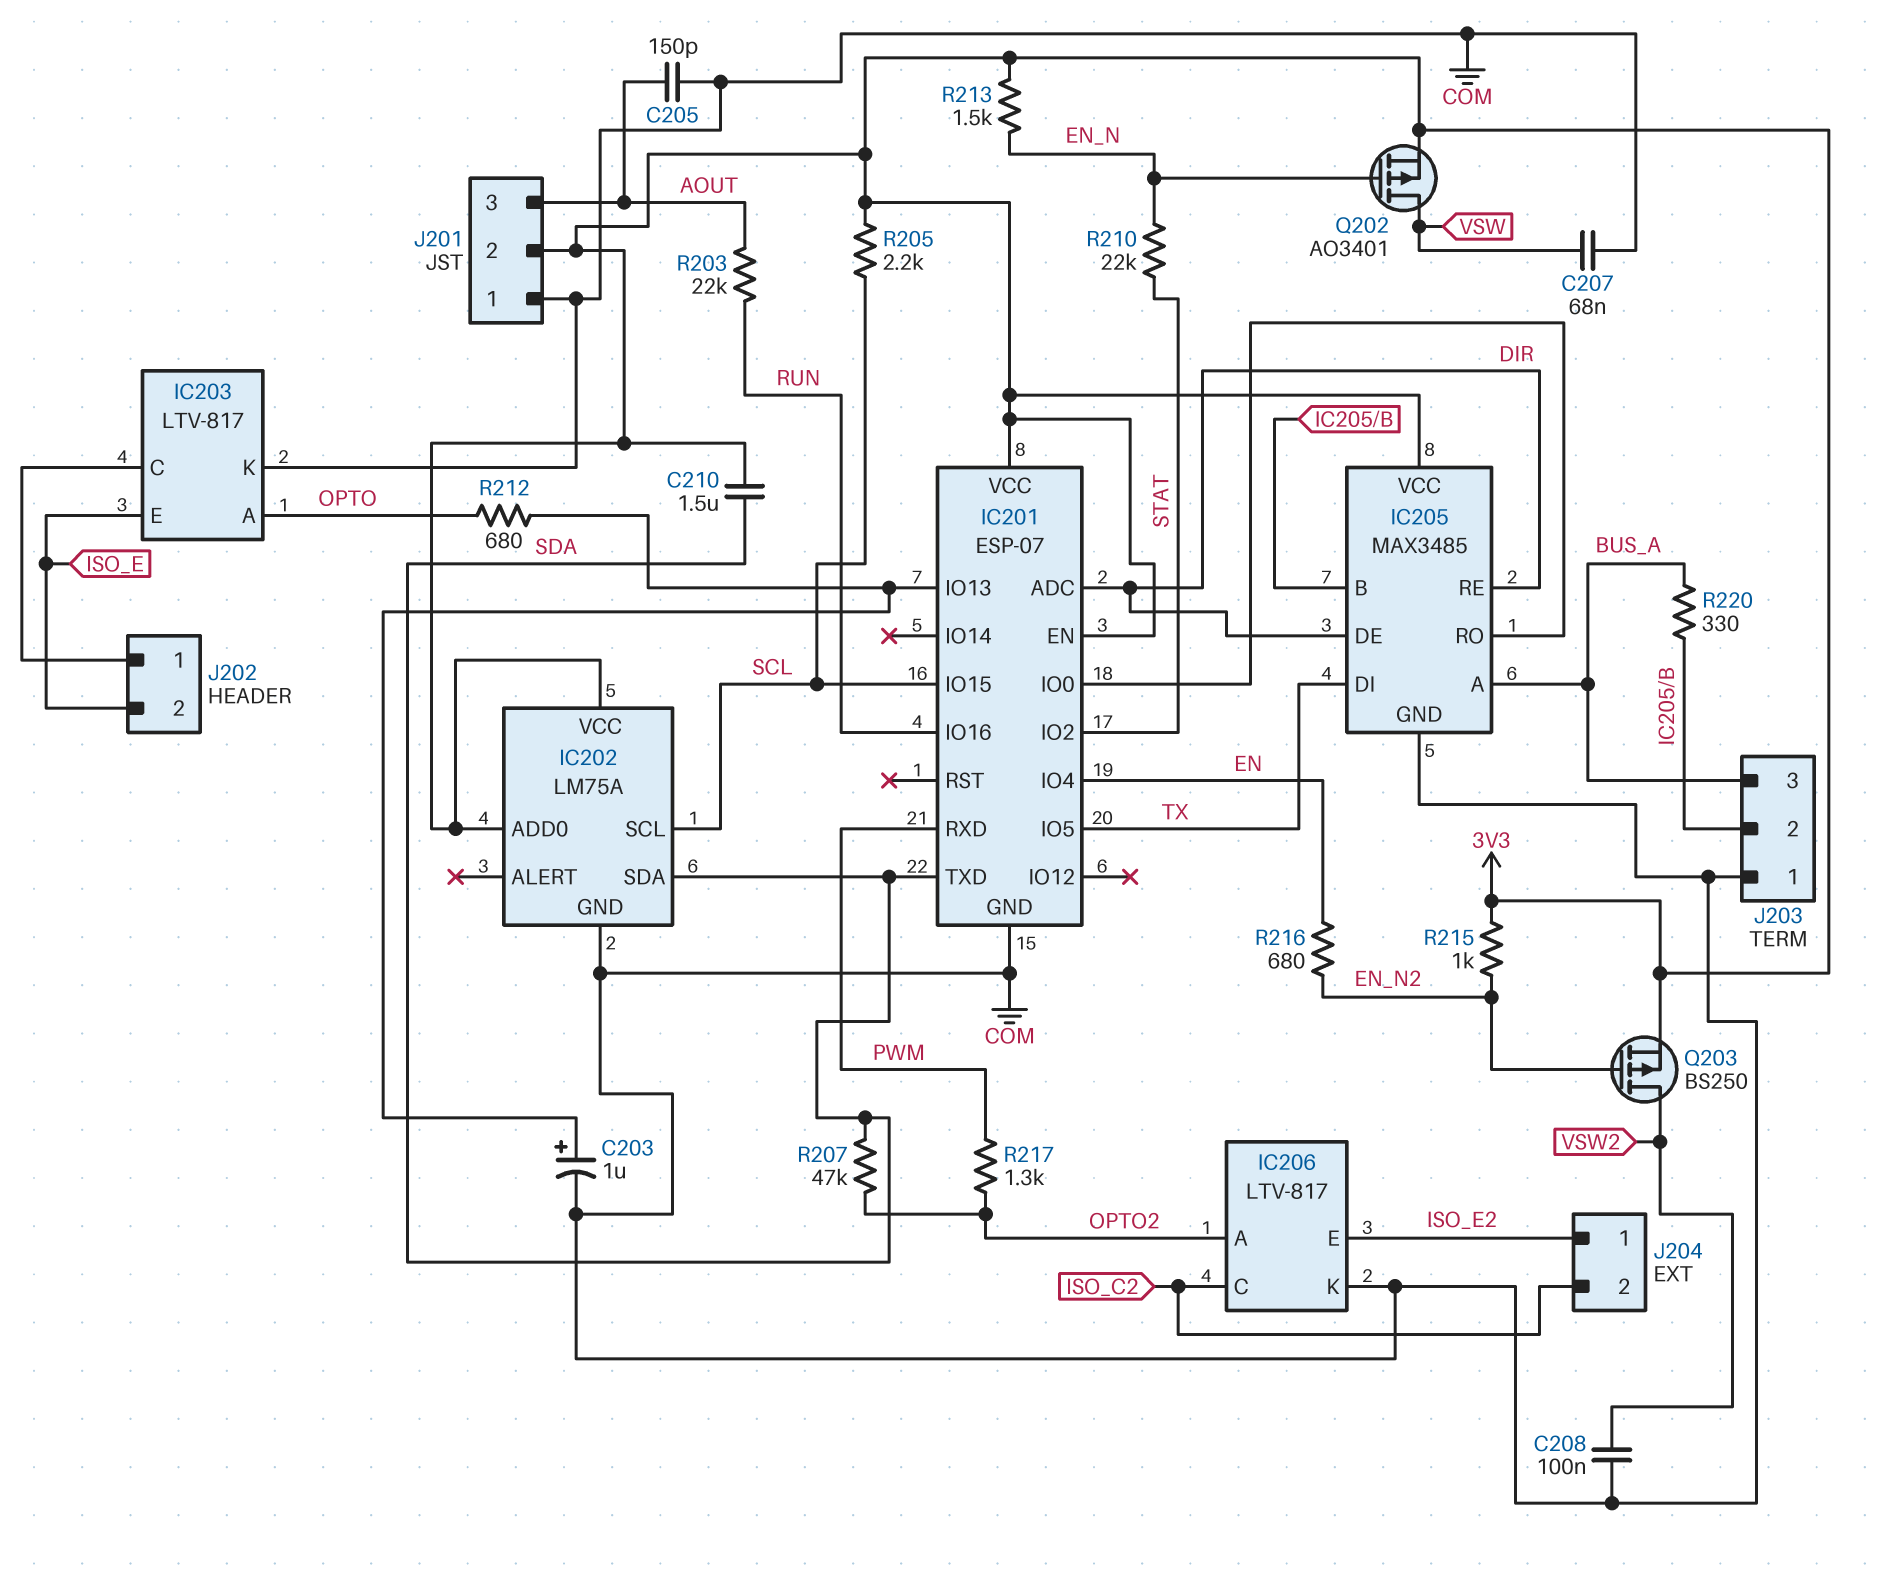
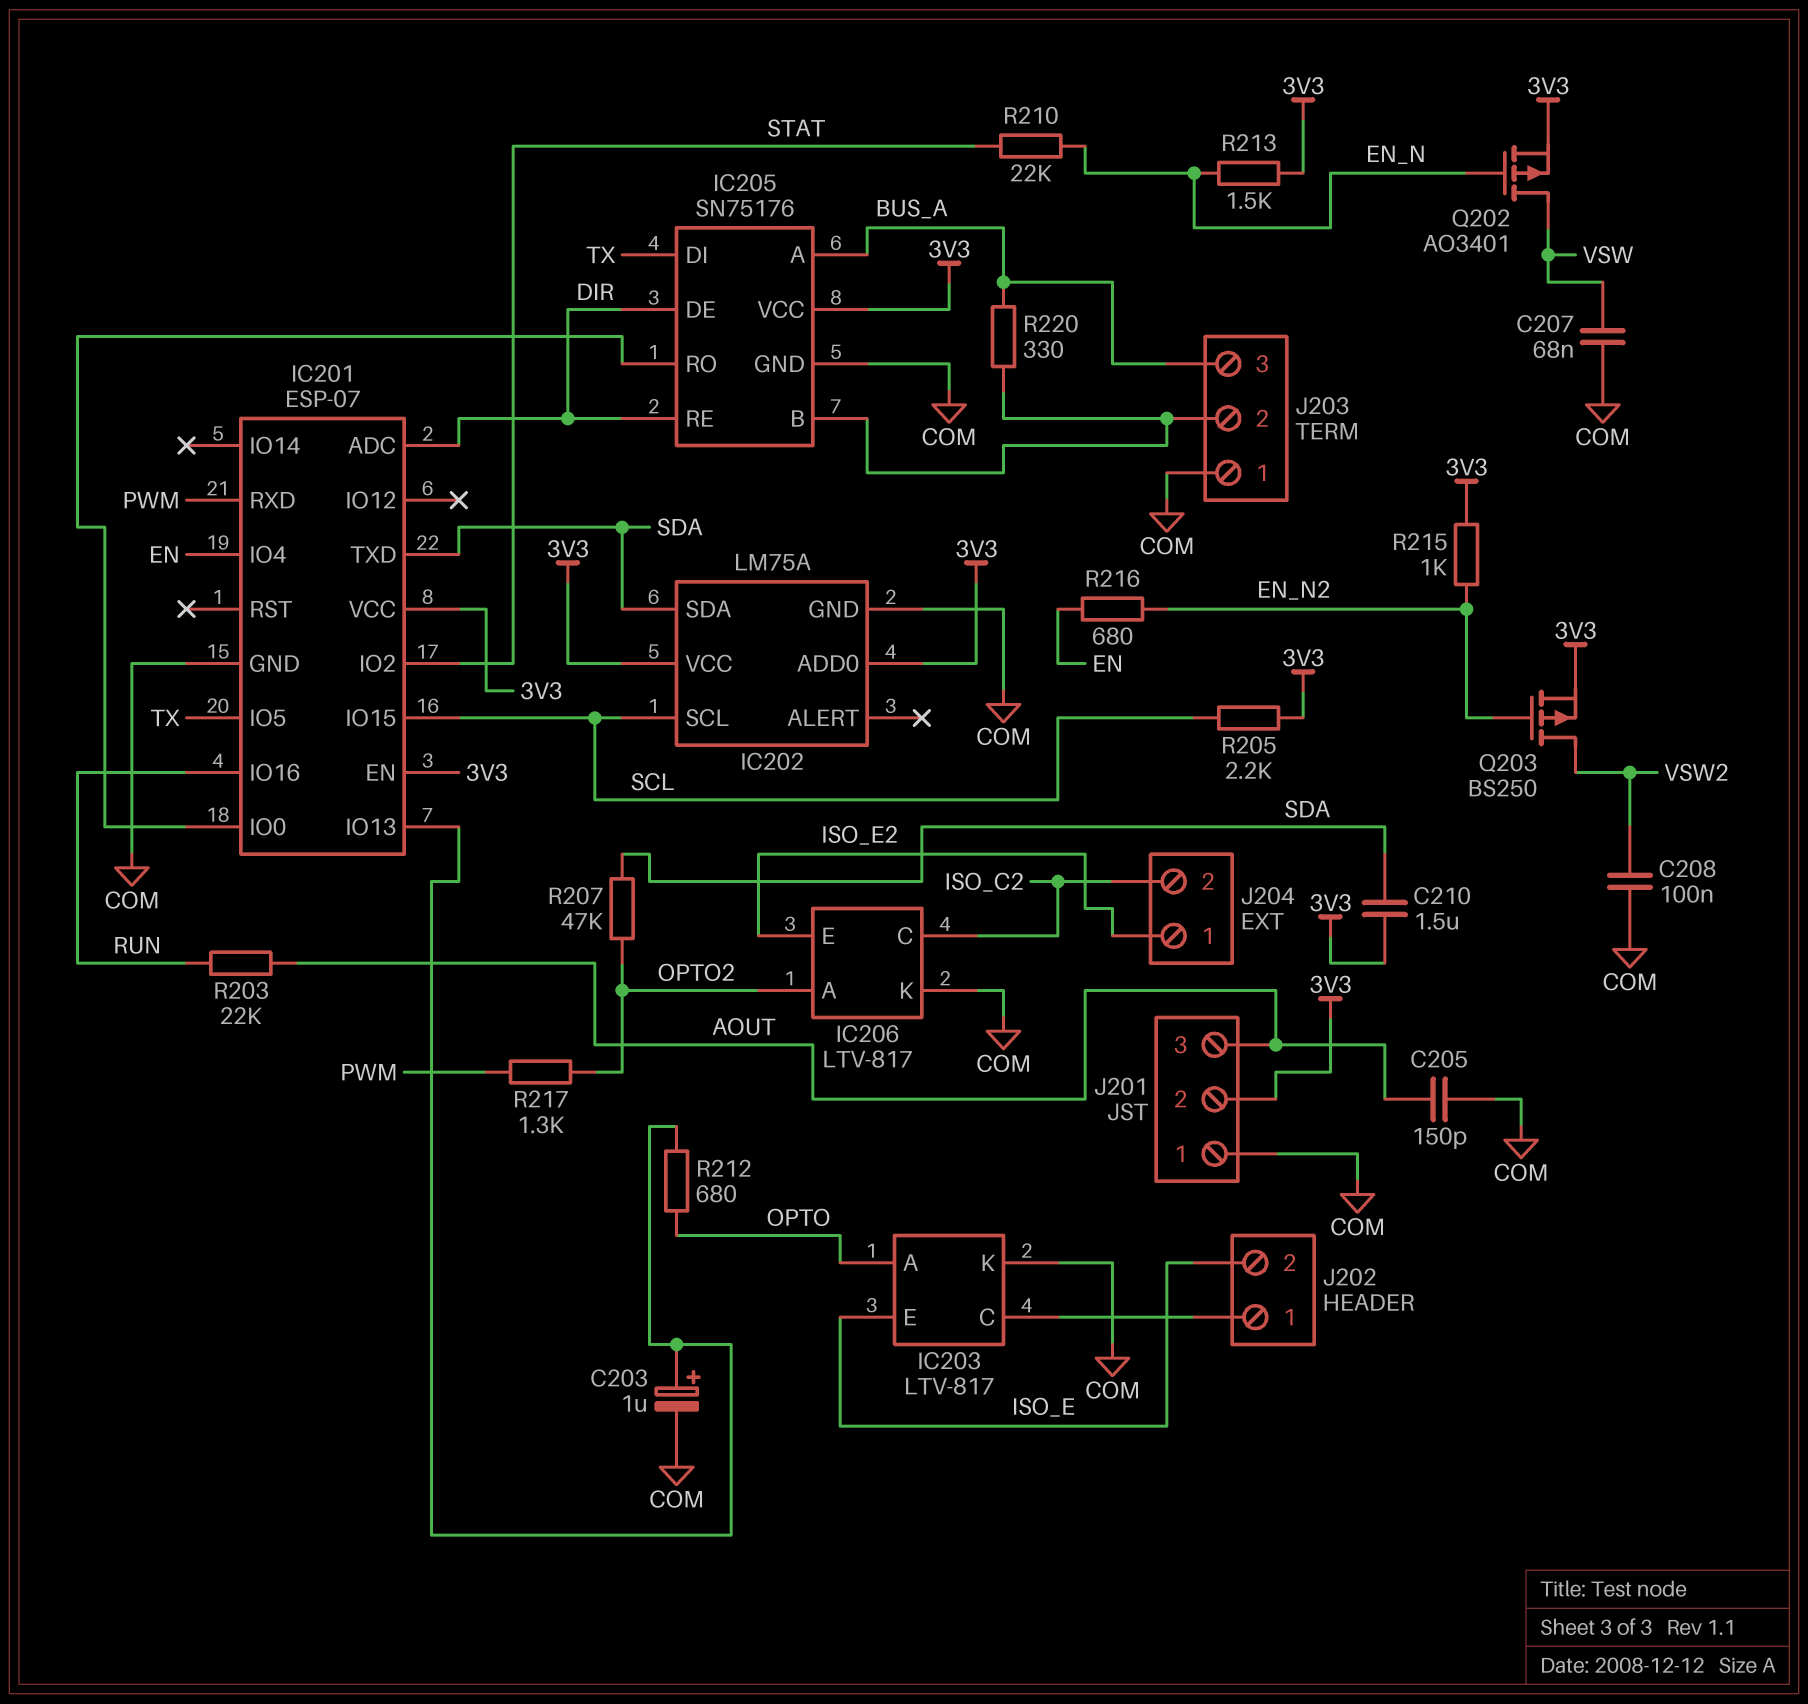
IC205: MAX3485 -> SN75176

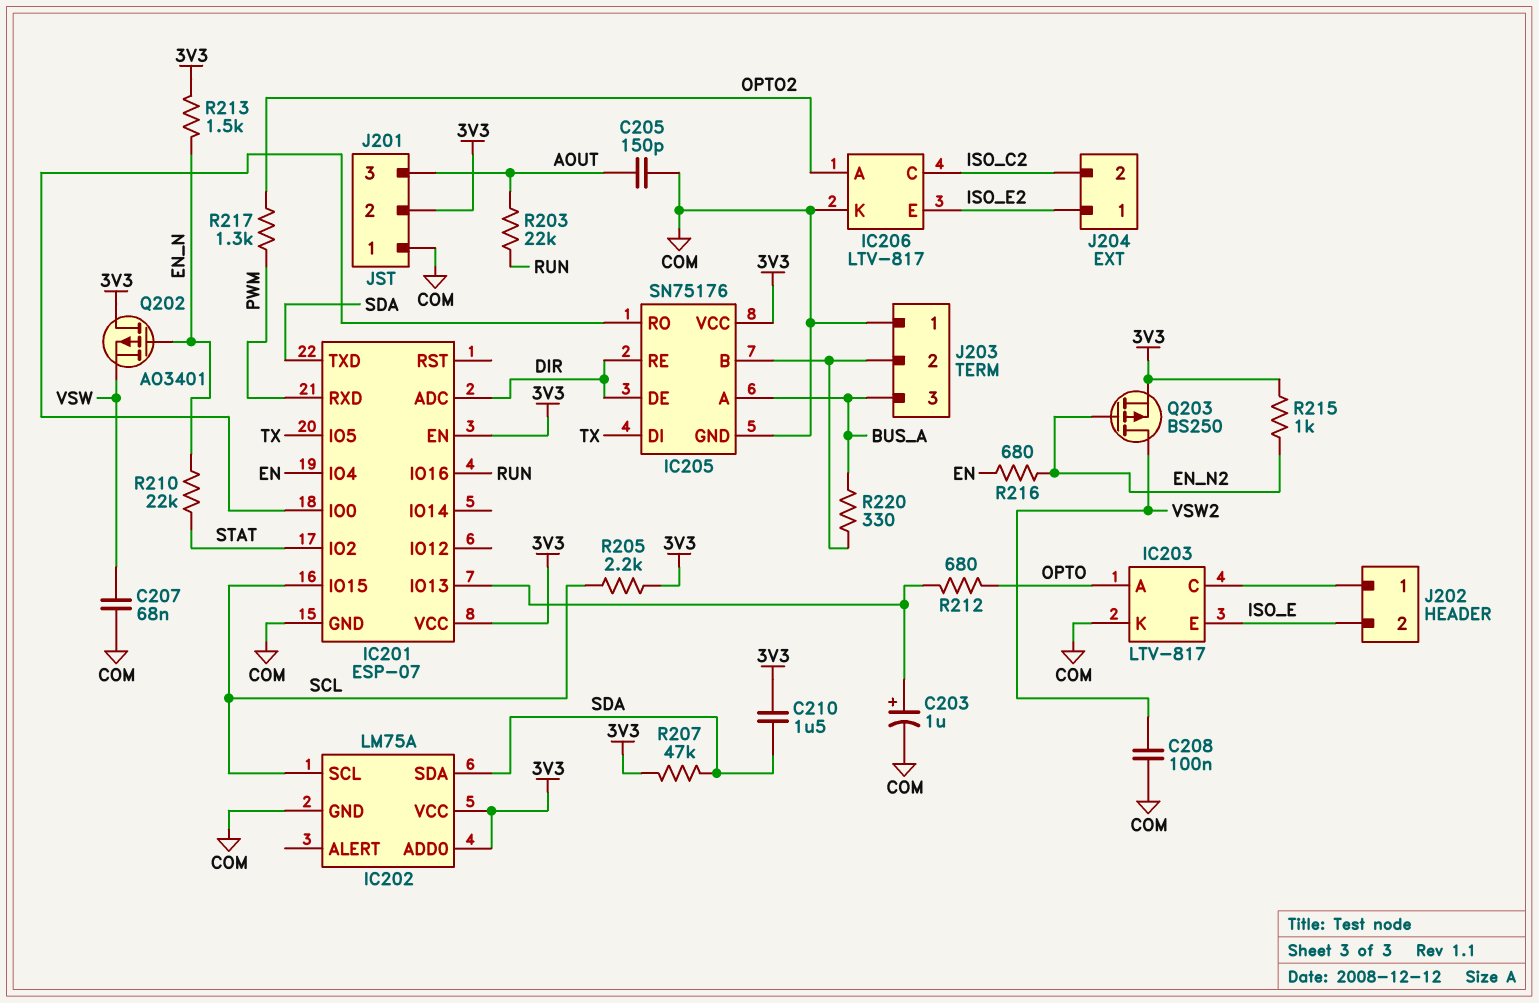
Q202: PMOS AO3401 (G EN_N, D VSW, S 3V3) -> PMOS AO3401 (G EN_N, D 3V3, S VSW)
R207: 47k (OPTO2, SDA) -> 47k (3V3, SDA)

